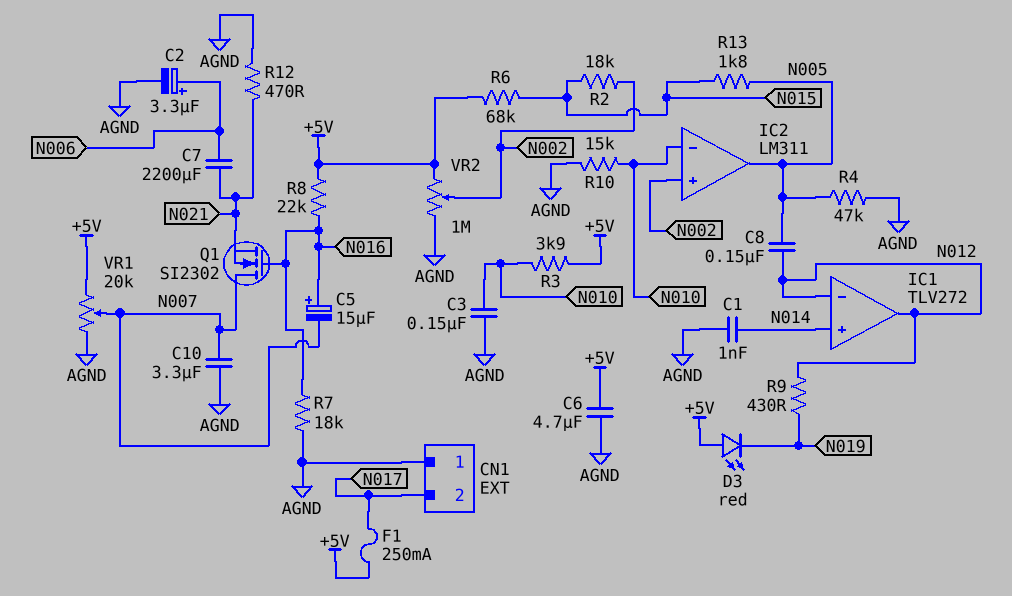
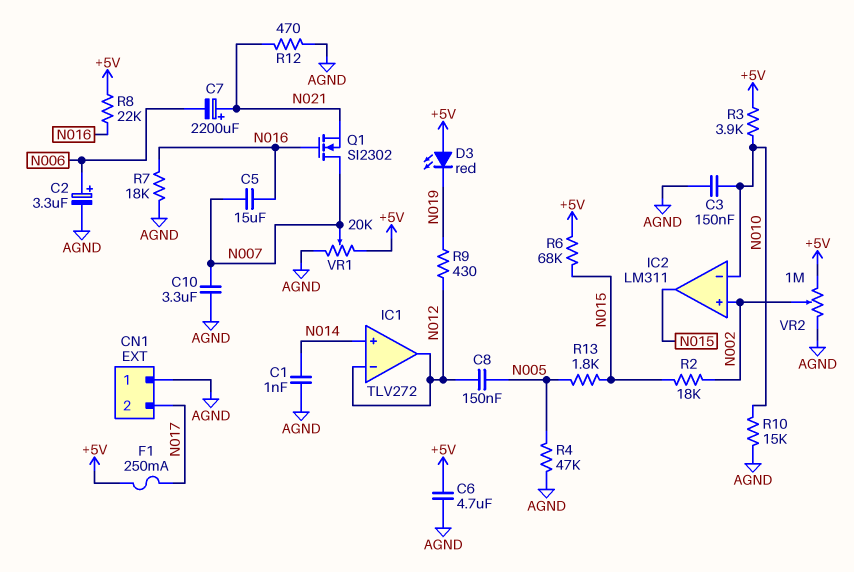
C5: 15uF (plus N016, minus N007) -> 15uF (N007, N016)
C7: 2200uF (N006, N021) -> 2200uF (plus N021, minus N006)
IC2 pin out: N005 -> N015

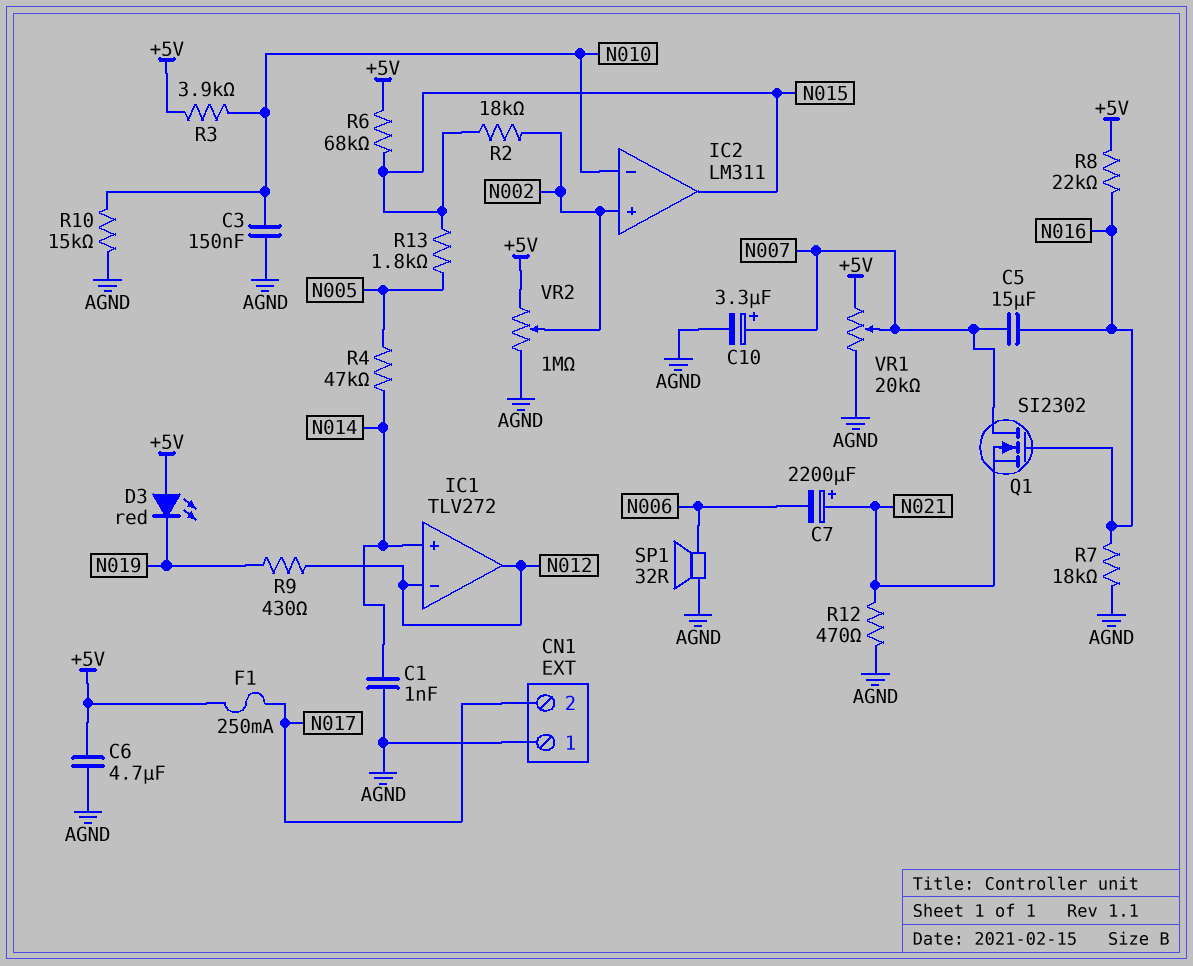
C2: 3.3uF (plus N006, minus AGND) -> none
C8: 150nF (N005, N012) -> none
C10: 3.3uF (AGND, N007) -> 3.3uF (plus N007, minus AGND)
R4: 47k (AGND, N005) -> 47k (N005, N014)
SP1: none -> speaker 32R (AGND, N006)

